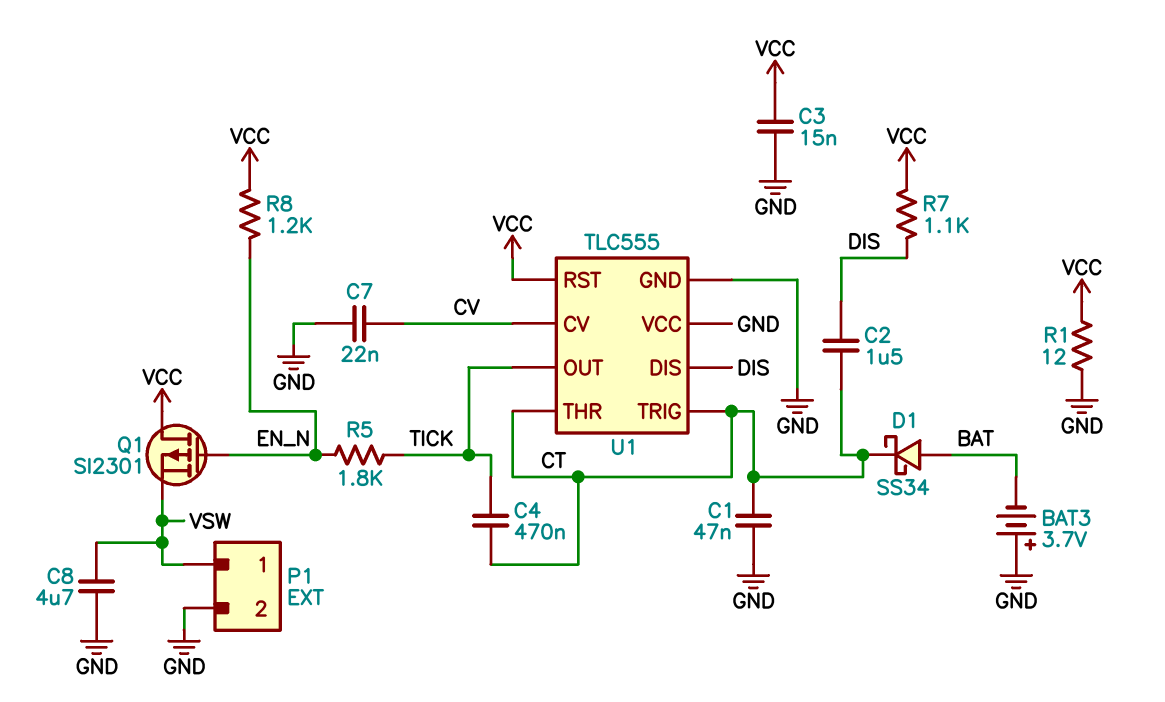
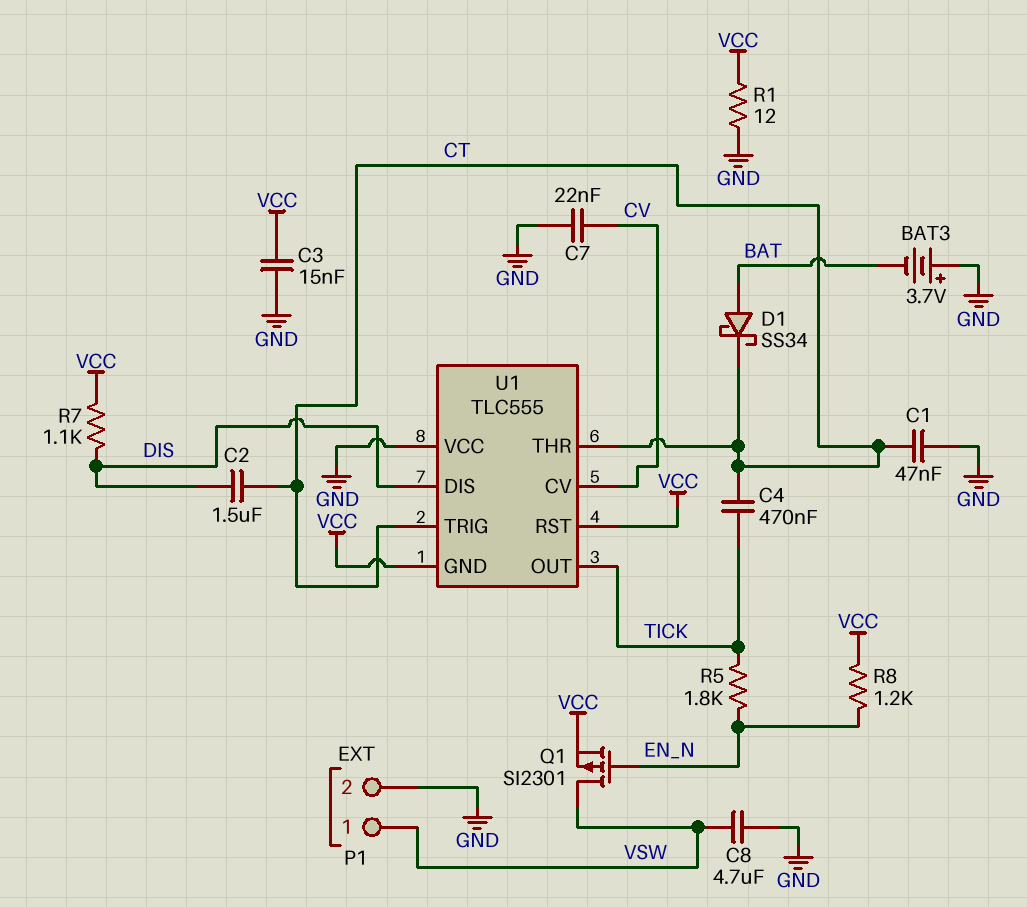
Q1: PMOS SI2301 (G EN_N, D VCC, S VSW) -> PMOS SI2301 (G EN_N, D VSW, S VCC)
U1 pin GND: GND -> VCC

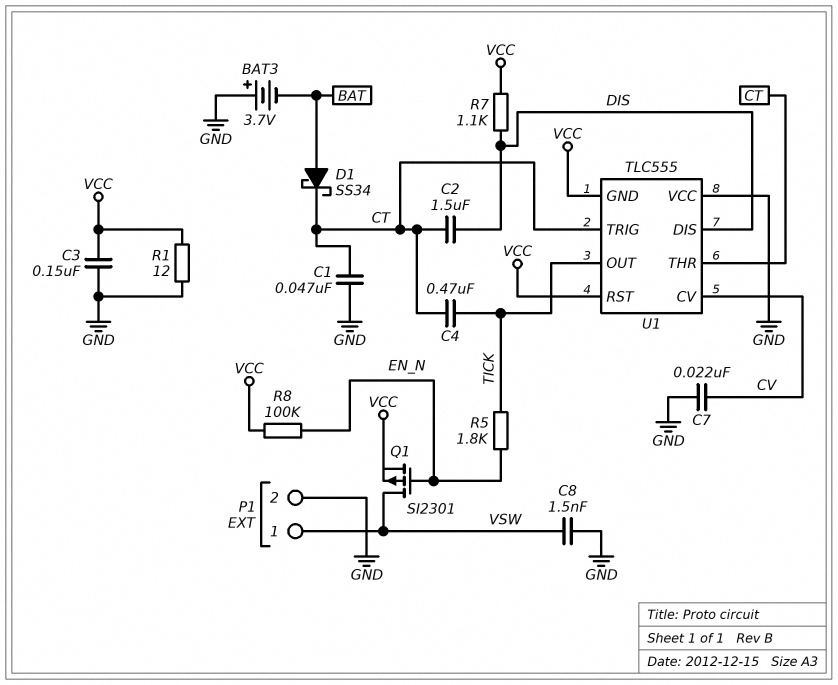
C3: 15nF (GND, VCC) -> 150nF (GND, VCC)
C8: 4.7uF (GND, VSW) -> 1.5nF (GND, VSW)
R8: 1.2k (EN_N, VCC) -> 100k (EN_N, VCC)

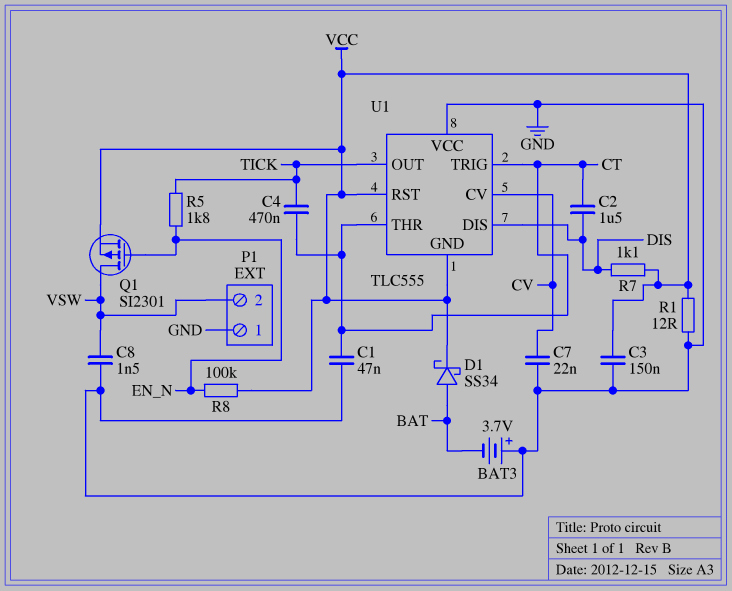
D1: schottky SS34 (A BAT, K CT) -> schottky SS34 (A BAT, K VCC)
P1 pin 1: VSW -> GND
P1 pin 2: GND -> VSW

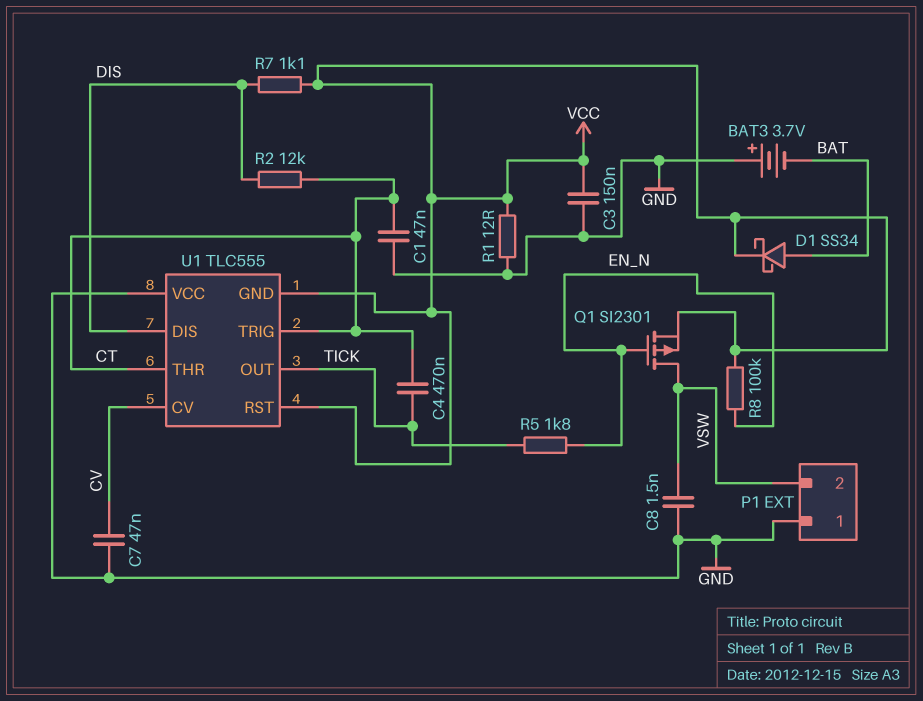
C2: 1.5uF (CT, DIS) -> none
C7: 22nF (CV, GND) -> 47nF (CV, GND)
R2: none -> 12k (CT, DIS)

